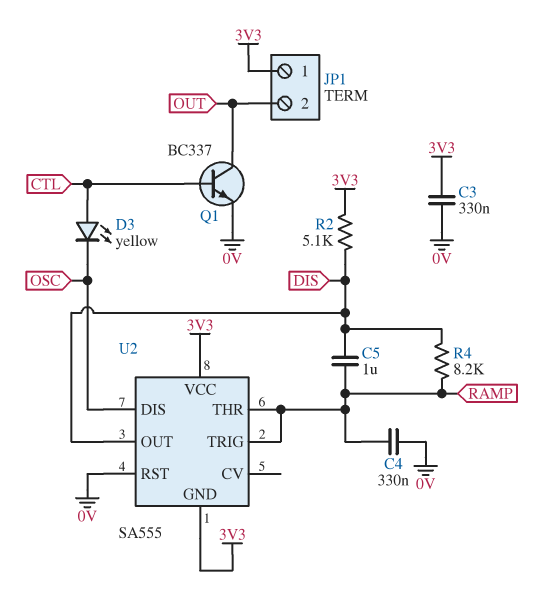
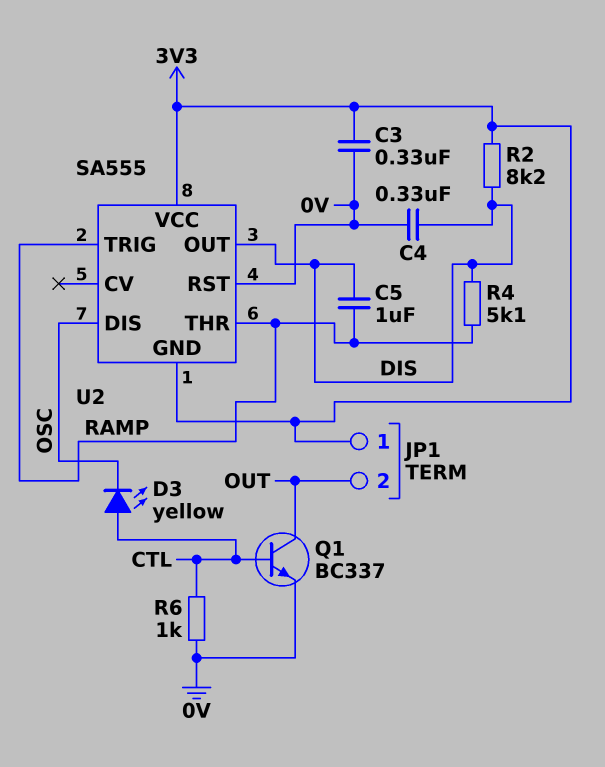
C4: 330nF (0V, RAMP) -> 330nF (0V, DIS)
R2: 5.1k (3V3, DIS) -> 8.2k (3V3, DIS)
R4: 8.2k (DIS, RAMP) -> 5.1k (DIS, RAMP)
R6: none -> 1k (0V, CTL)

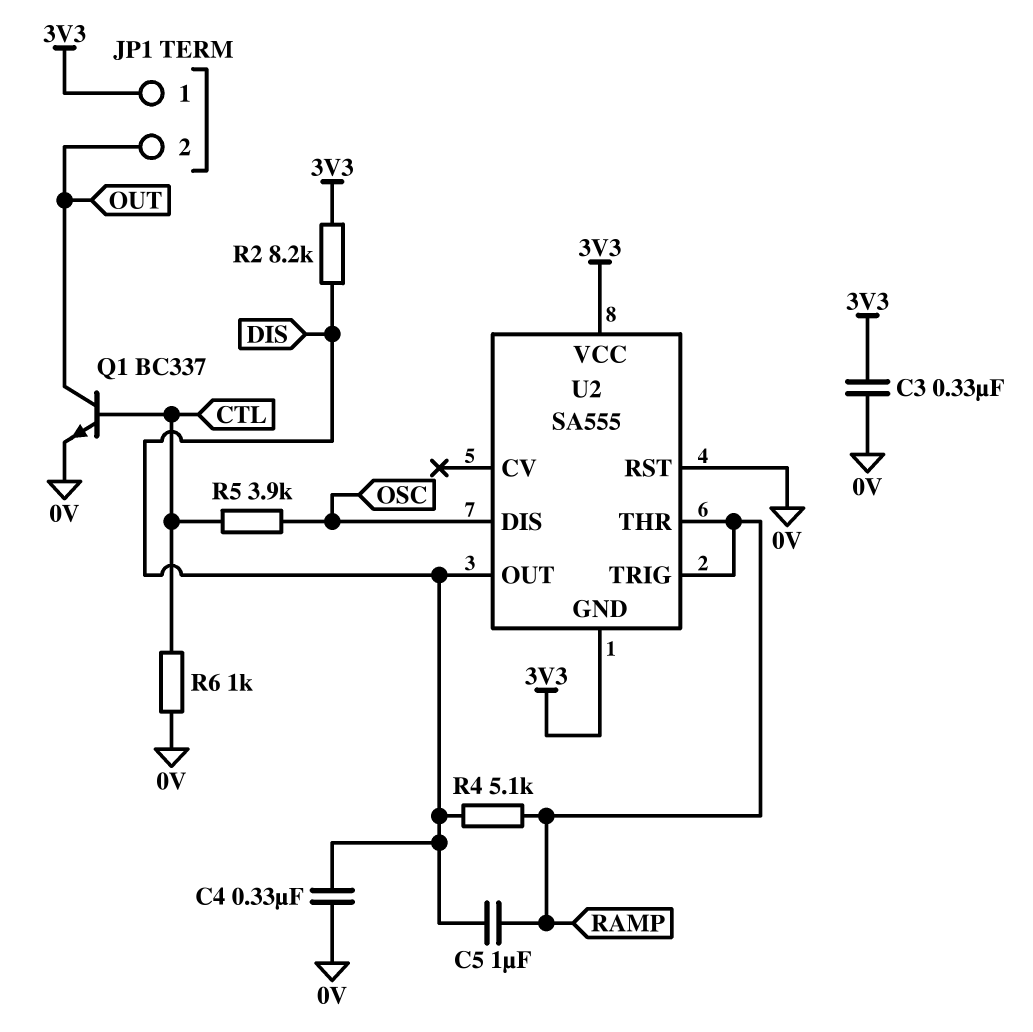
D3: LED yellow (A CTL, K OSC) -> none
R5: none -> 3.9k (CTL, OSC)

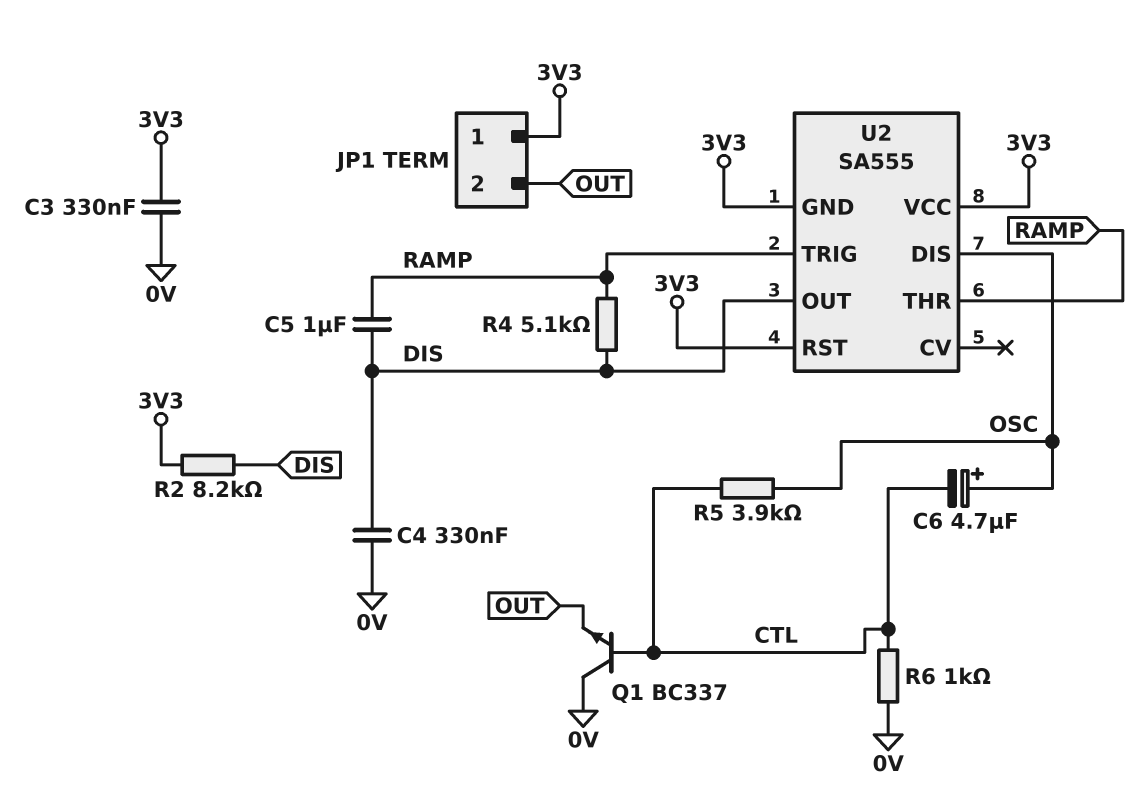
C6: none -> 4.7uF (plus OSC, minus CTL)
Q1: NPN BC337 (B CTL, C OUT, E 0V) -> NPN BC337 (B CTL, C 0V, E OUT)
U2 pin RST: 0V -> 3V3

